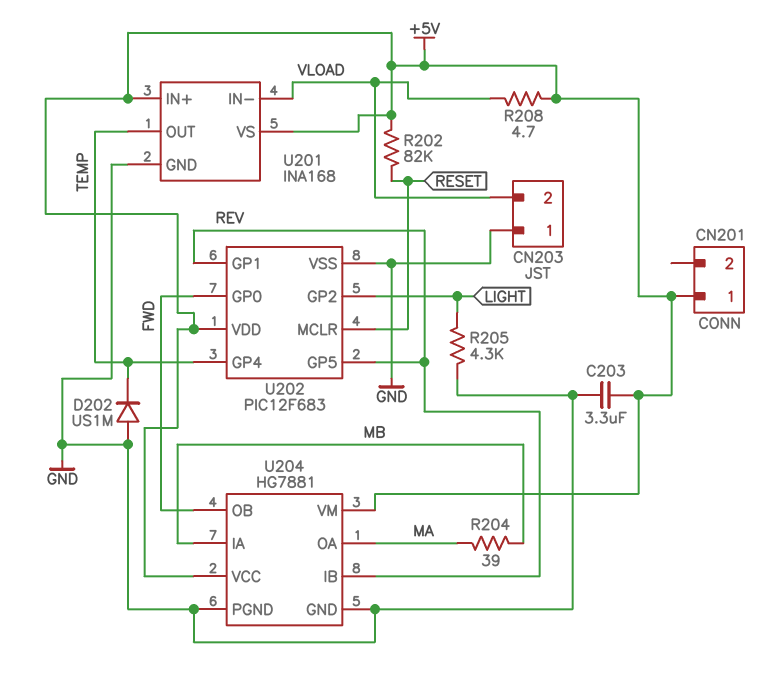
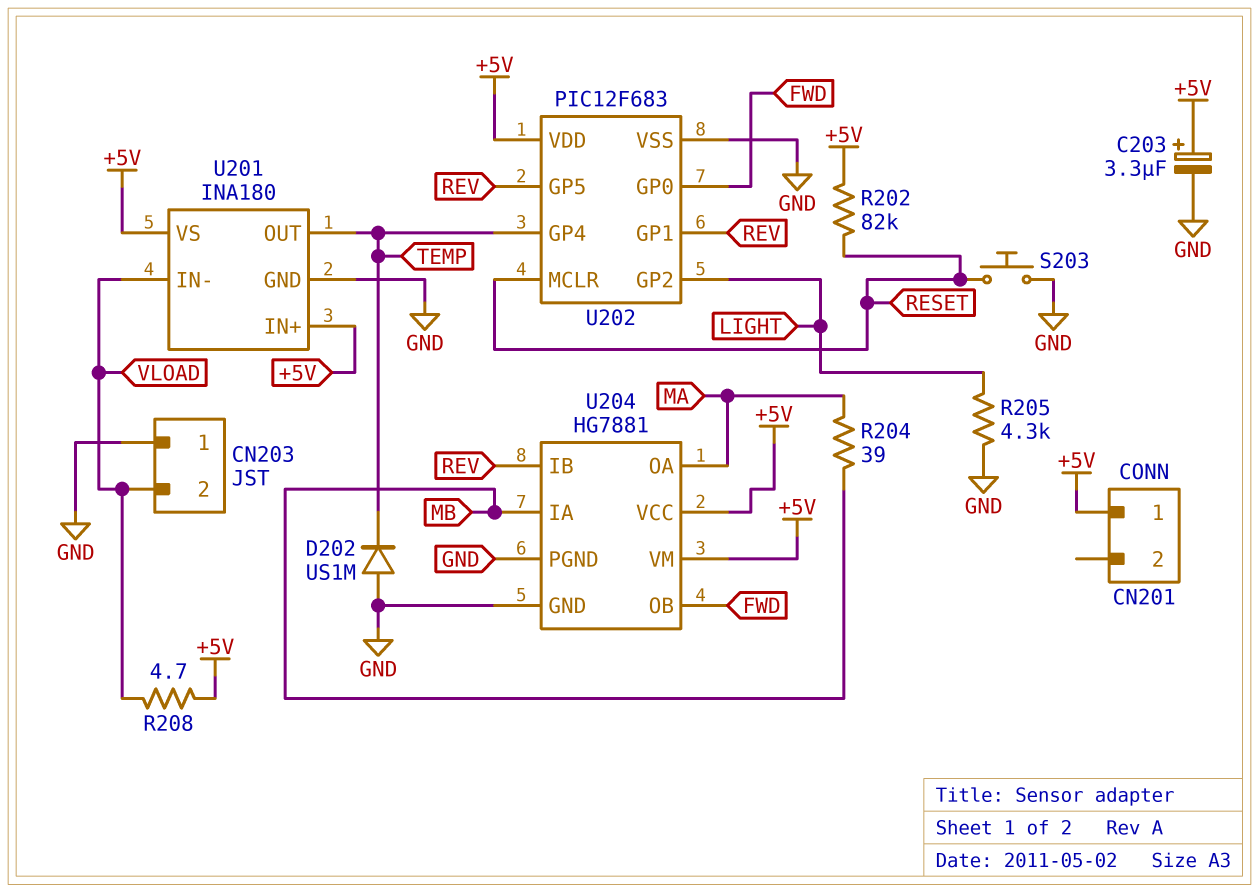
C203: 3.3uF (+5V, GND) -> 3.3uF (plus +5V, minus GND)
S203: none -> button (GND, RESET)
U201: INA168 -> INA180

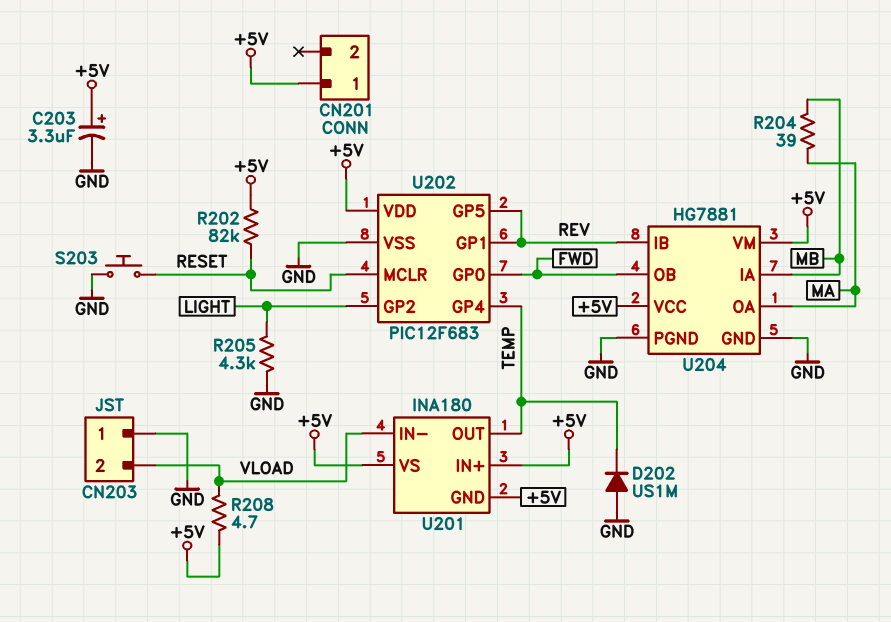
U201 pin GND: GND -> +5V

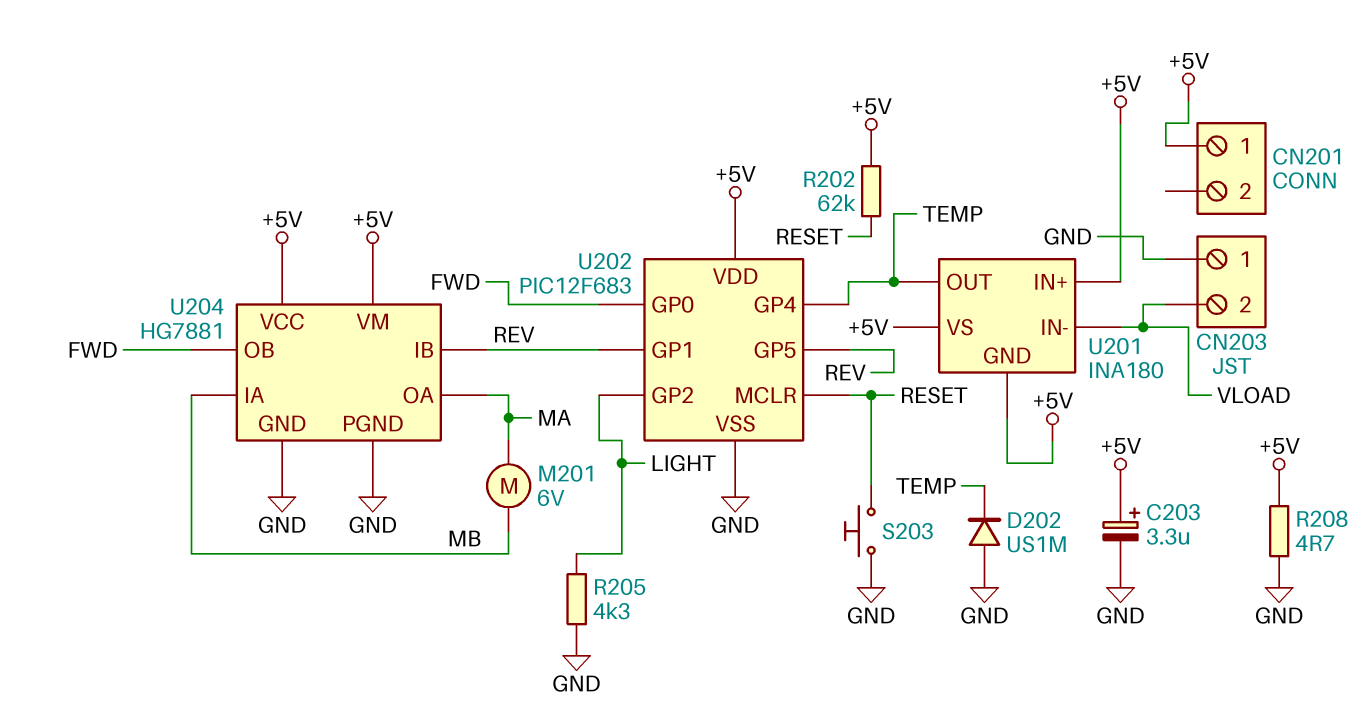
M201: none -> motor 6V (MA, MB)
R202: 82k (+5V, RESET) -> 62k (+5V, RESET)
R204: 39 (MA, MB) -> none
R208: 4.7 (+5V, VLOAD) -> 4.7 (+5V, GND)

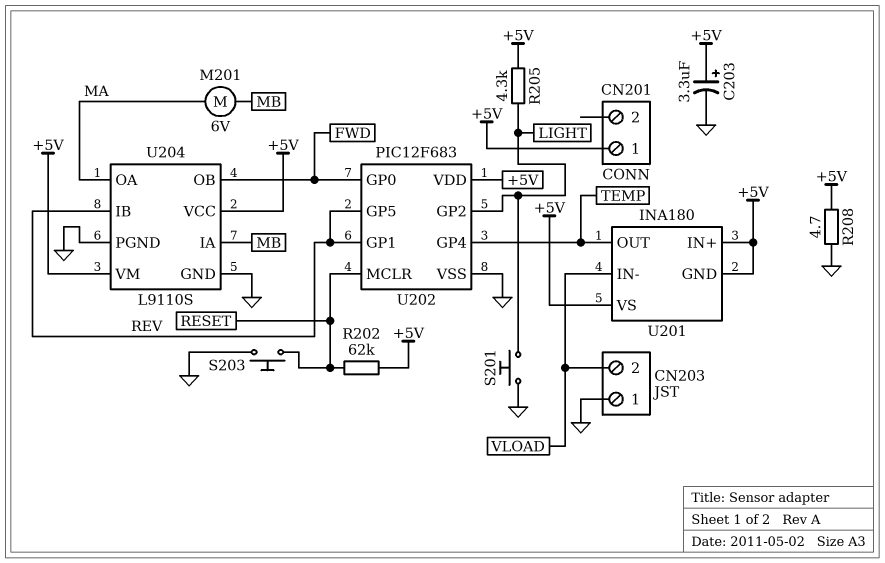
D202: diode US1M (A GND, K TEMP) -> none
R205: 4.3k (GND, LIGHT) -> 4.3k (+5V, LIGHT)
S201: none -> button (GND, LIGHT)
U204: HG7881 -> L9110S

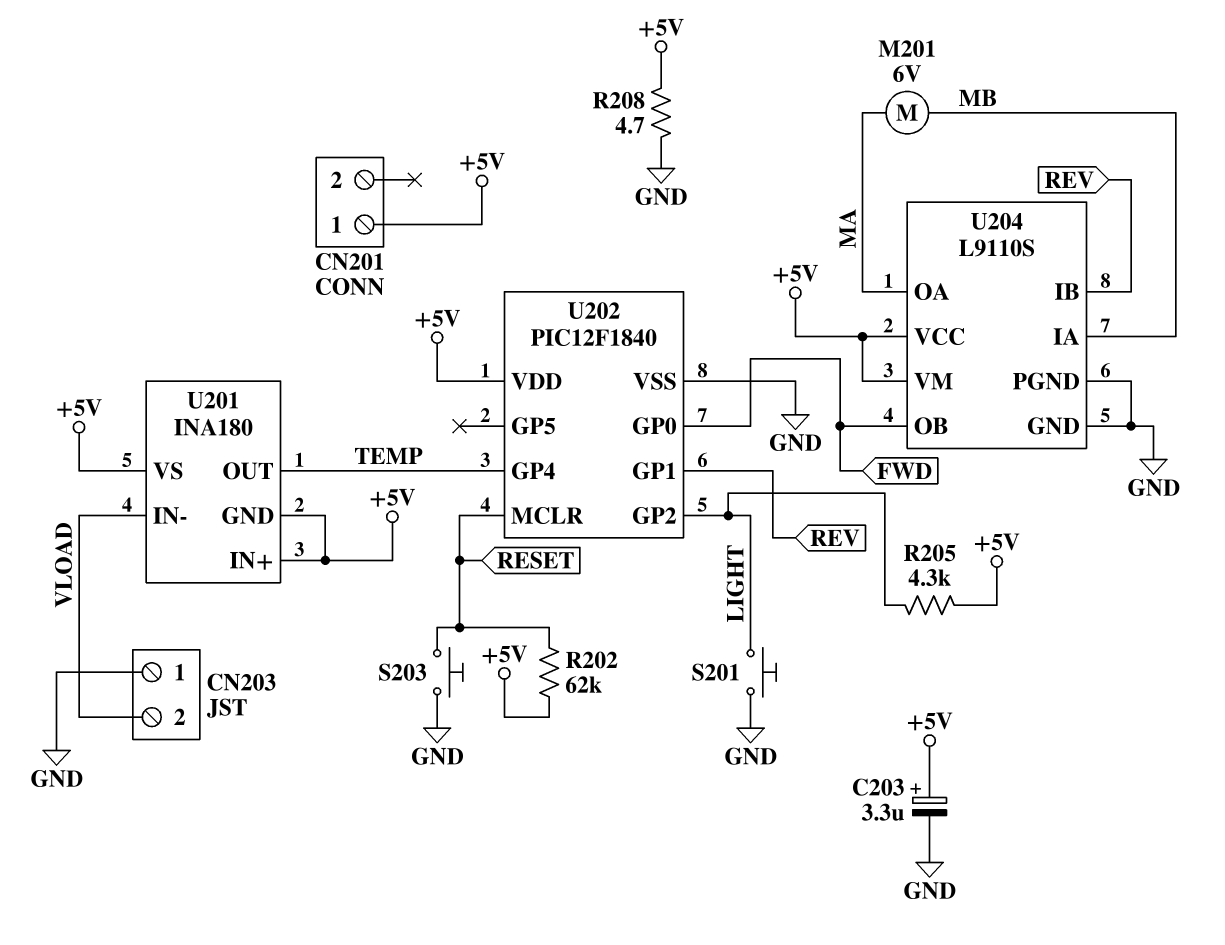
U202: PIC12F683 -> PIC12F1840
U202 pin GP5: REV -> none

